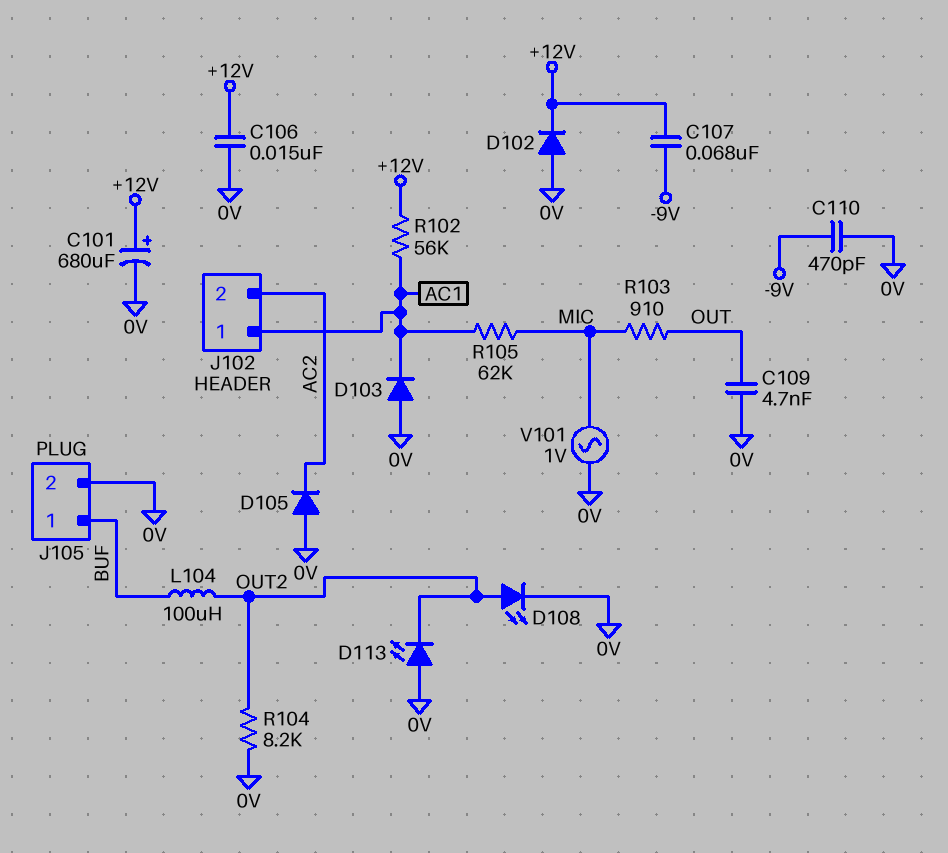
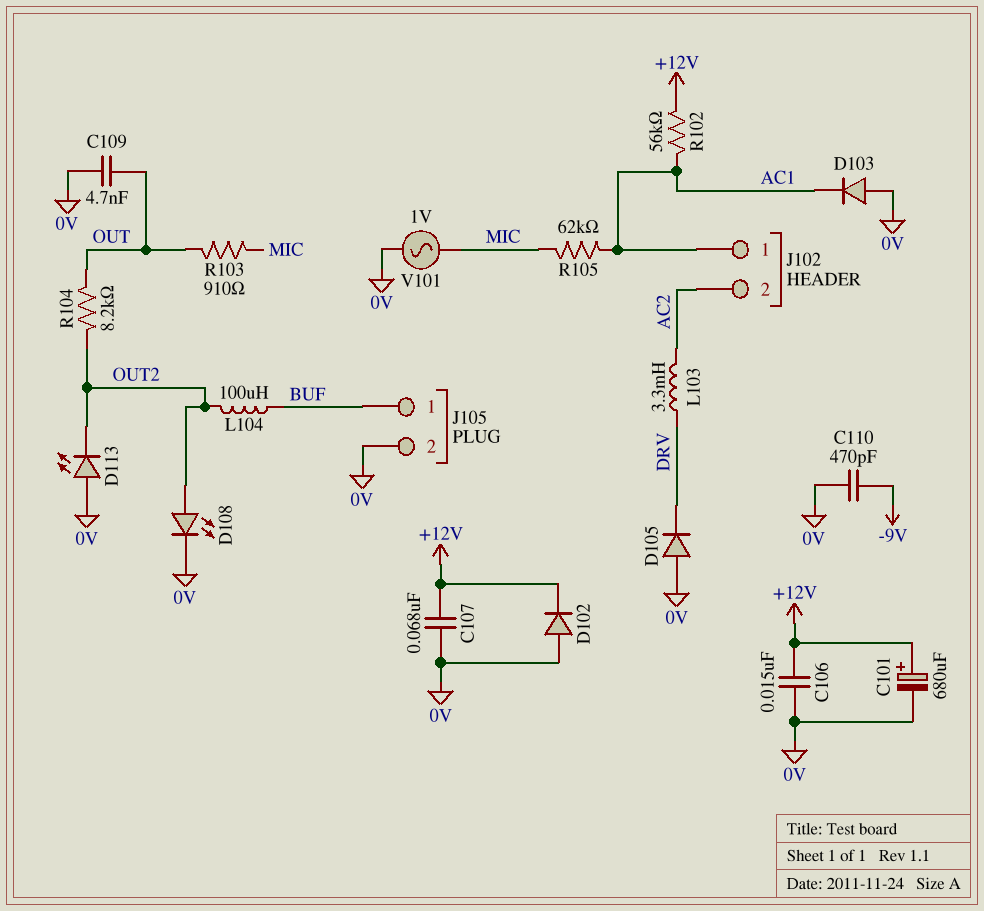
C107: 68nF (+12V, -9V) -> 68nF (+12V, 0V)
D105: diode (A 0V, K AC2) -> diode (A 0V, K DRV)
L103: none -> 3.3mH (AC2, DRV)
R104: 8.2k (0V, OUT2) -> 8.2k (OUT, OUT2)

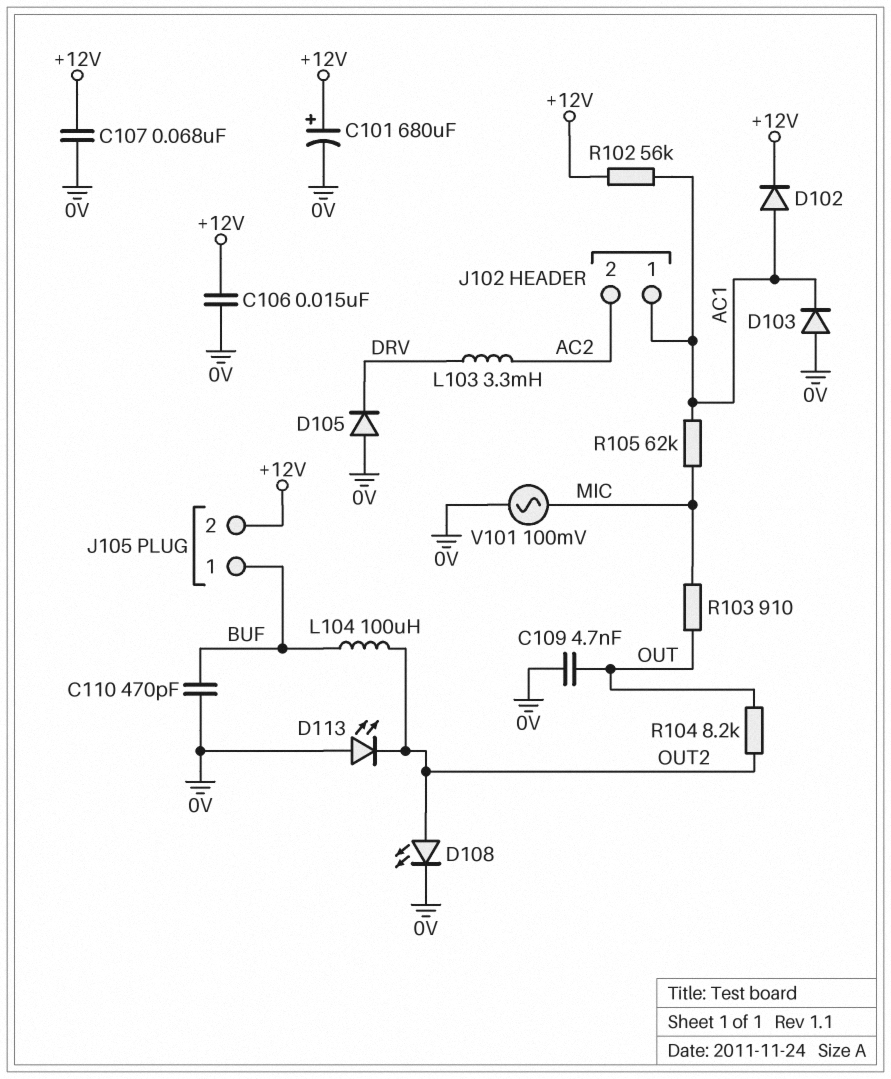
C110: 470pF (-9V, 0V) -> 470pF (0V, BUF)
D102: diode (A 0V, K +12V) -> diode (A AC1, K +12V)
J105 pin 2: 0V -> +12V
V101: AC 1V (0V, MIC) -> AC 100mV (0V, MIC)

